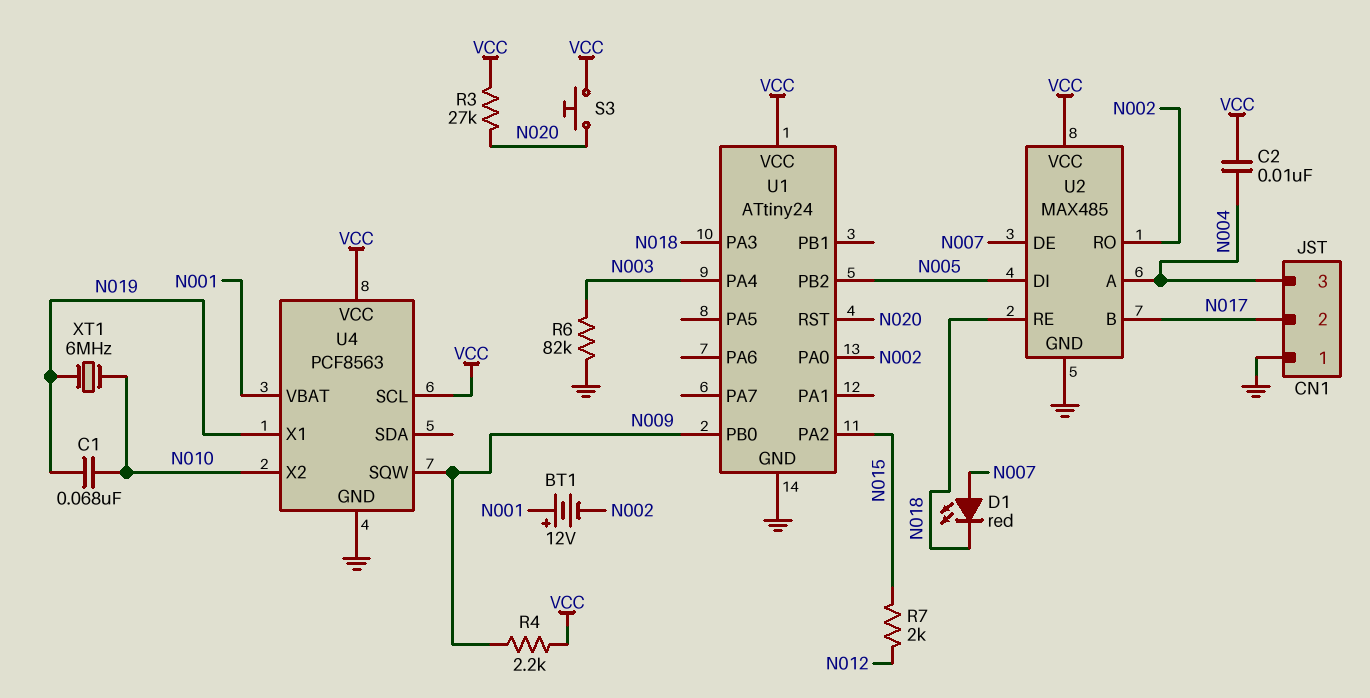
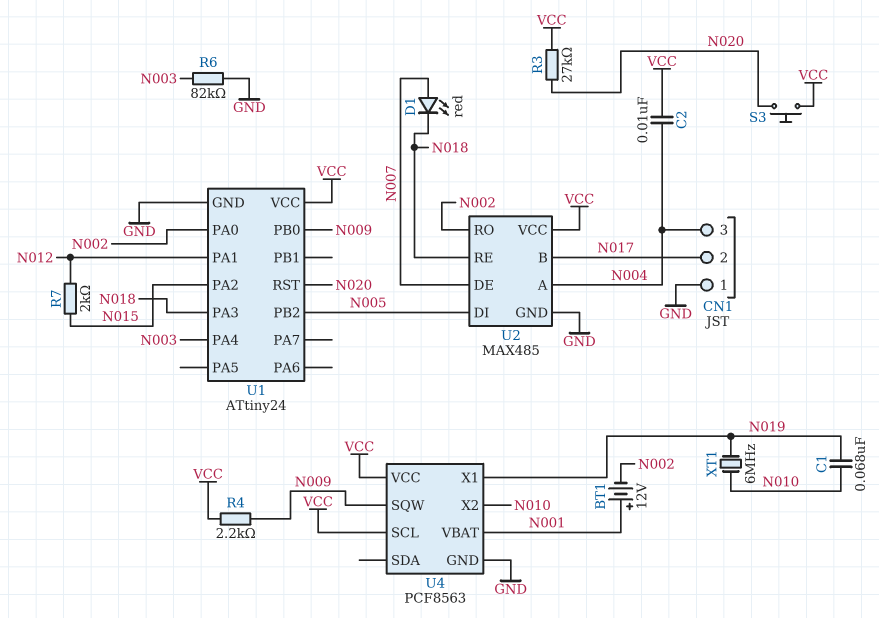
U1 pin PA1: none -> N012

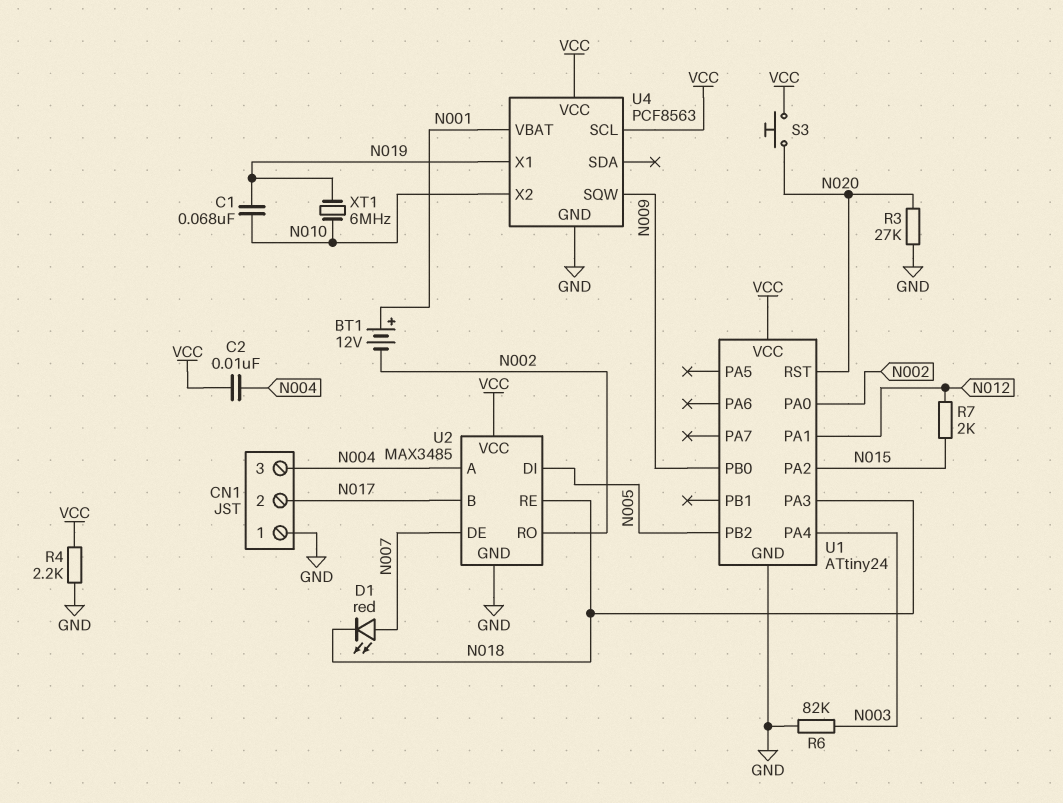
R3: 27k (N020, VCC) -> 27k (GND, N020)
R4: 2.2k (N009, VCC) -> 2.2k (GND, VCC)
U2: MAX485 -> MAX3485

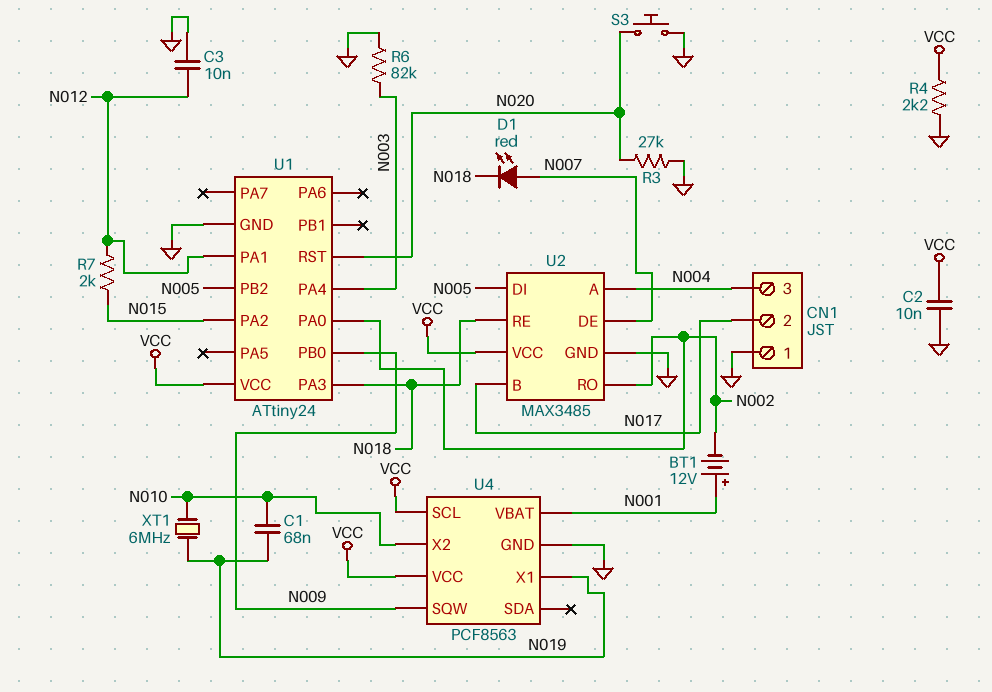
C2: 10nF (N004, VCC) -> 10nF (GND, VCC)
C3: none -> 10nF (GND, N012)
S3: button (N020, VCC) -> button (GND, N020)

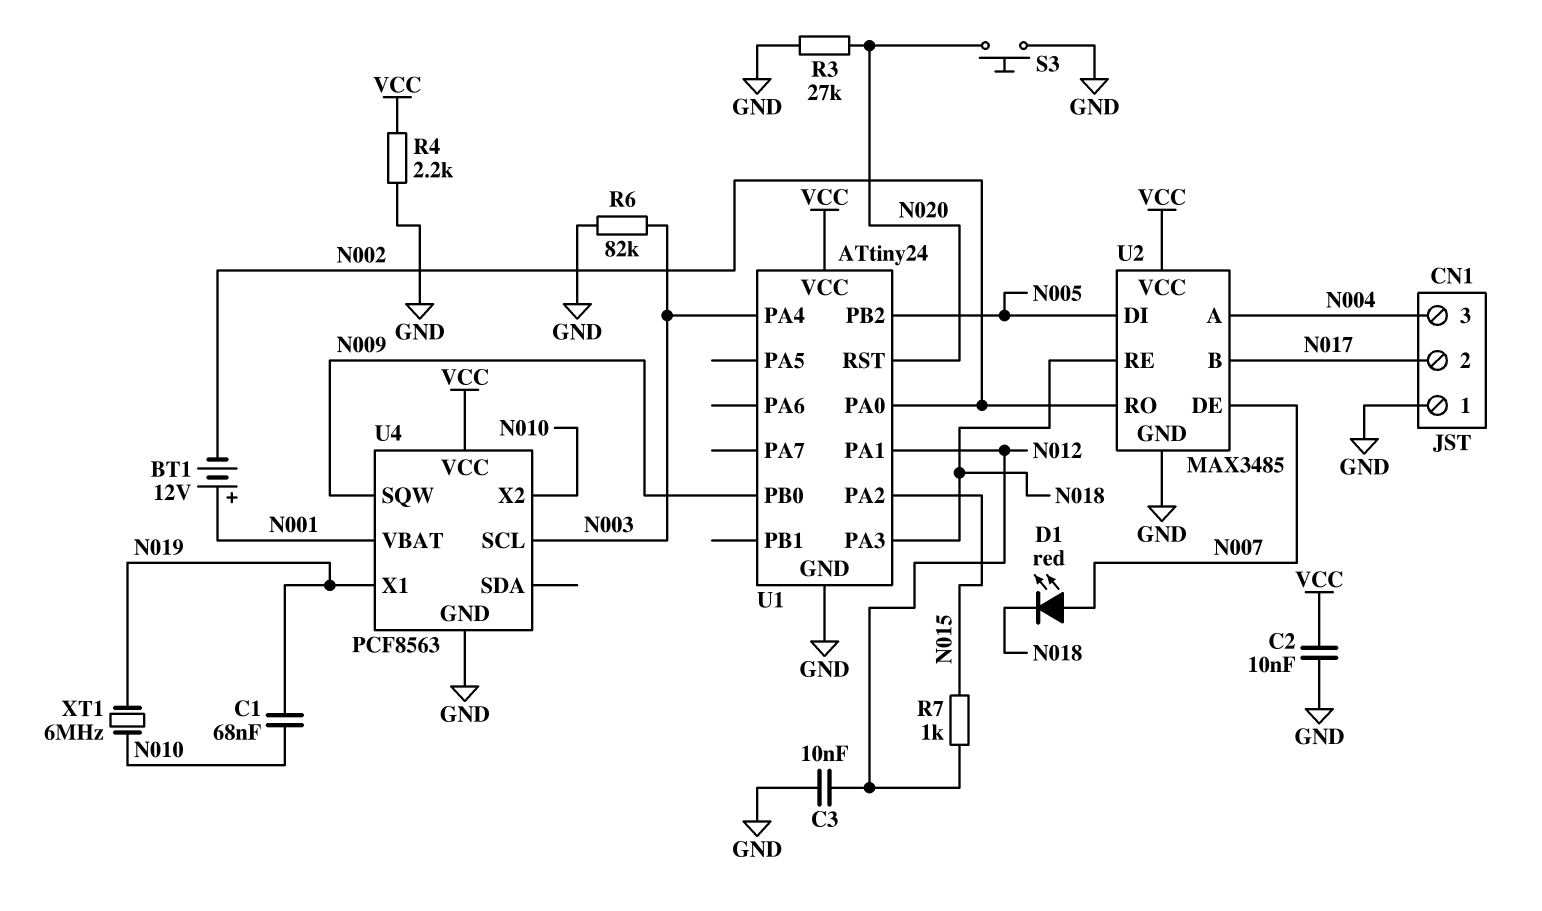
R7: 2k (N012, N015) -> 1k (N012, N015)
U4 pin SCL: VCC -> N003

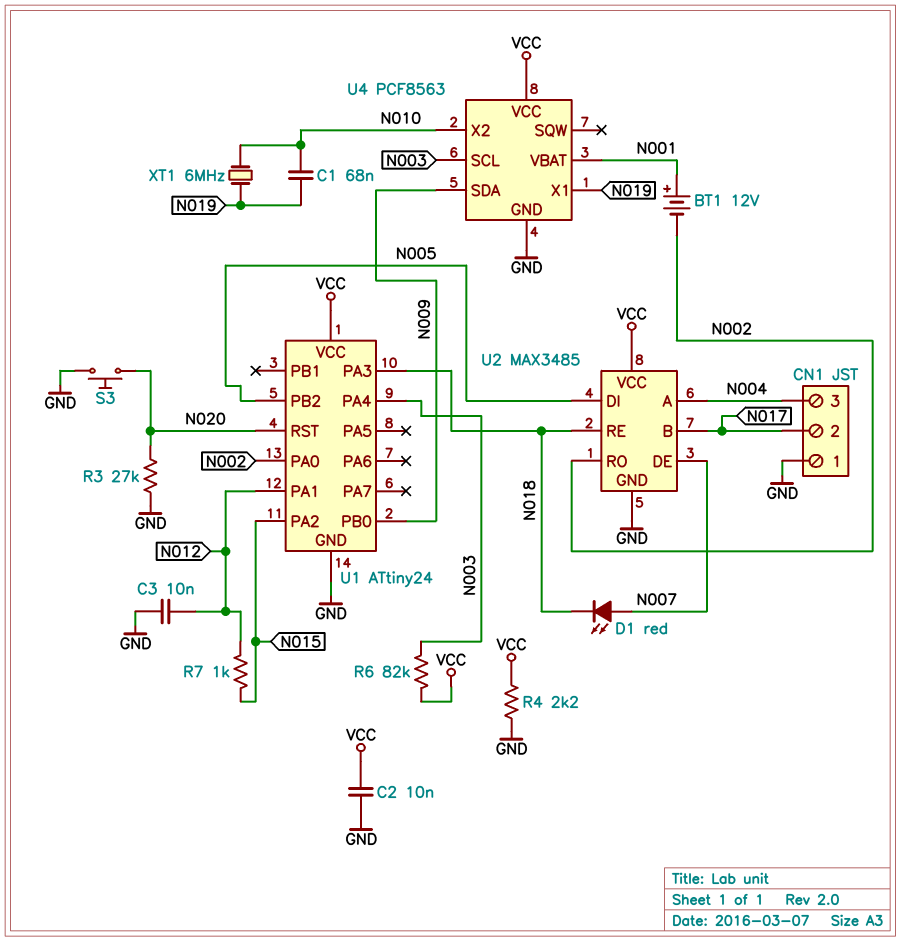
R6: 82k (GND, N003) -> 82k (N003, VCC)
U4 pin SDA: none -> N009
U4 pin SQW: N009 -> none

